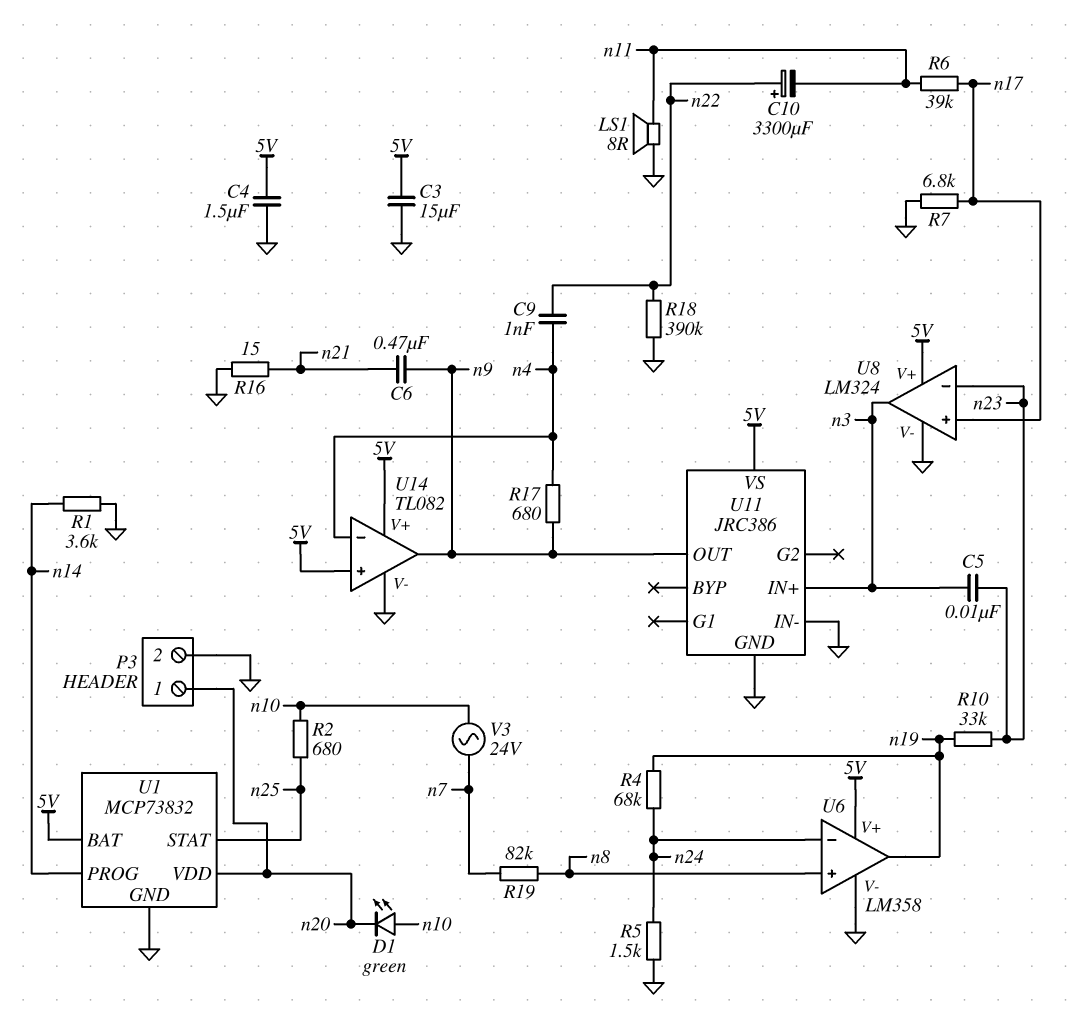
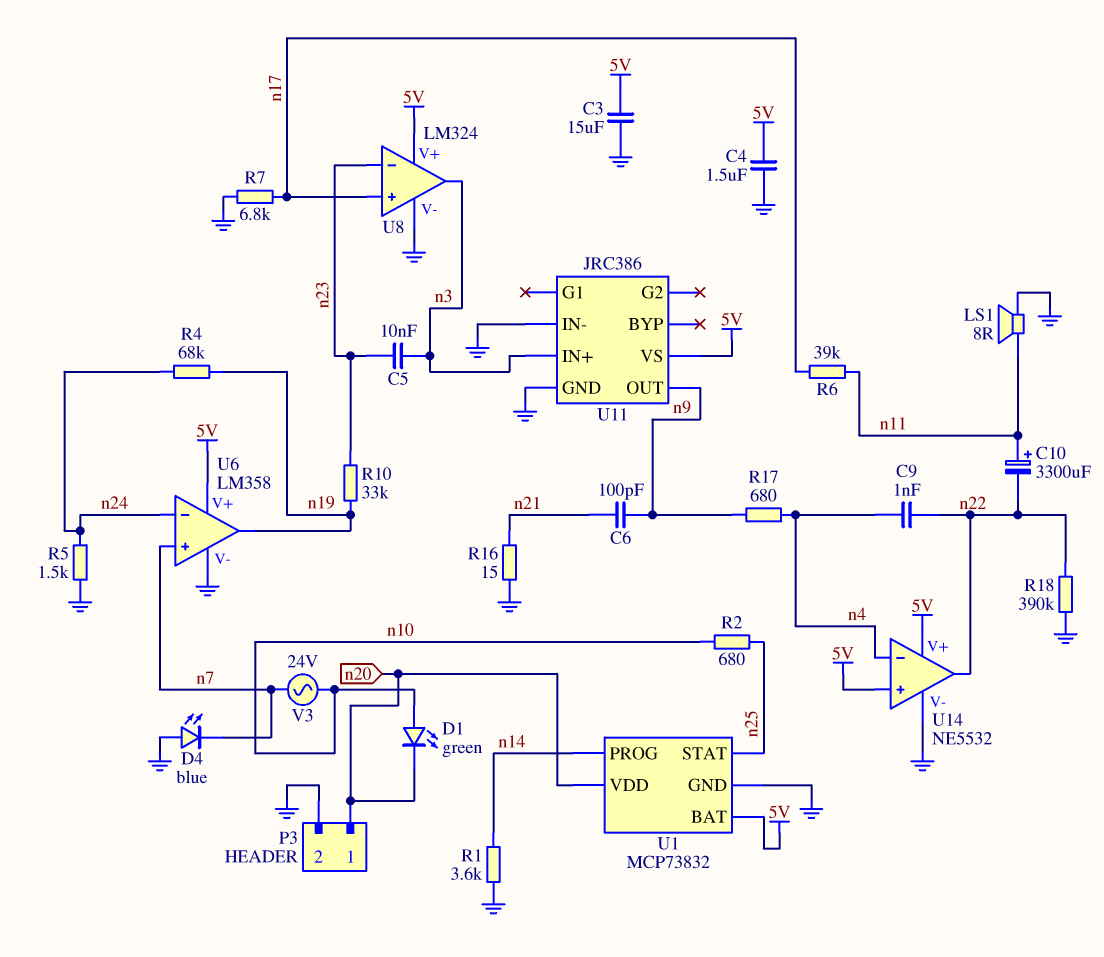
C6: 470nF (n9, n21) -> 100pF (n9, n21)
C10: 3300uF (plus n22, minus n11) -> 3300uF (plus n11, minus n22)
D4: none -> LED blue (A GND, K n7)
R19: 82k (n7, n8) -> none
U6 pin in+: n8 -> n7
U14: TL082 -> NE5532
U14 pin out: n9 -> n22

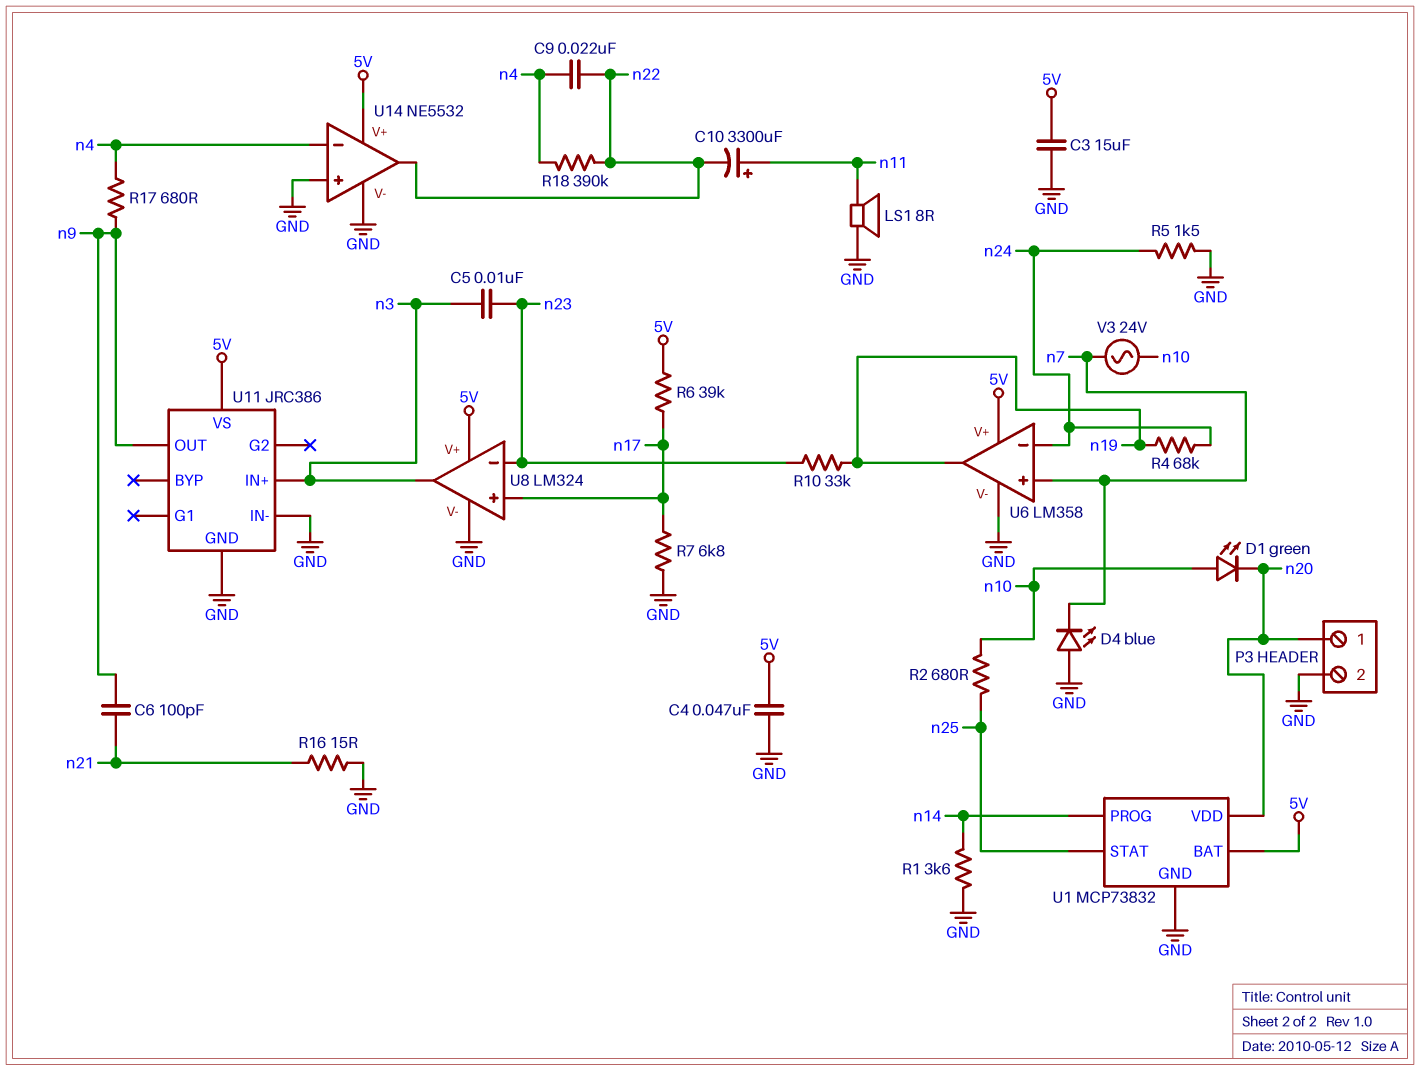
C4: 1.5uF (5V, GND) -> 47nF (5V, GND)
C9: 1nF (n4, n22) -> 22nF (n4, n22)
R6: 39k (n11, n17) -> 39k (5V, n17)
R18: 390k (GND, n22) -> 390k (n4, n22)
U14 pin in+: 5V -> GND

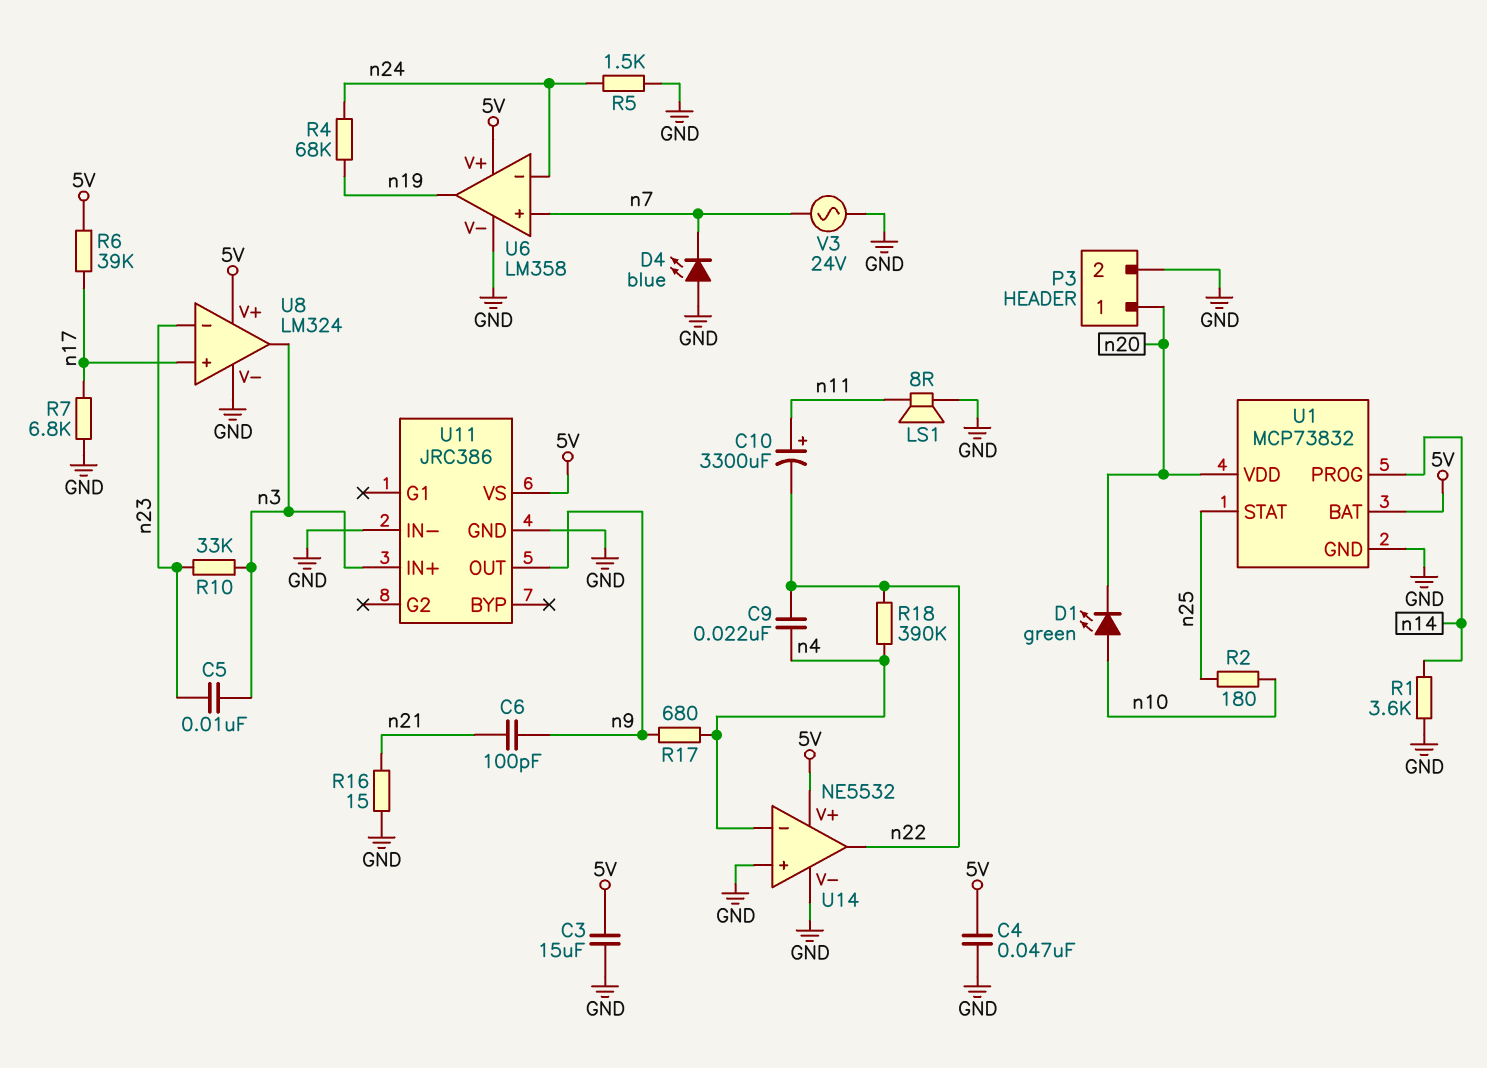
R2: 680 (n10, n25) -> 180 (n10, n25)
R10: 33k (n19, n23) -> 33k (n3, n23)
V3: AC 24V (n7, n10) -> AC 24V (GND, n7)

